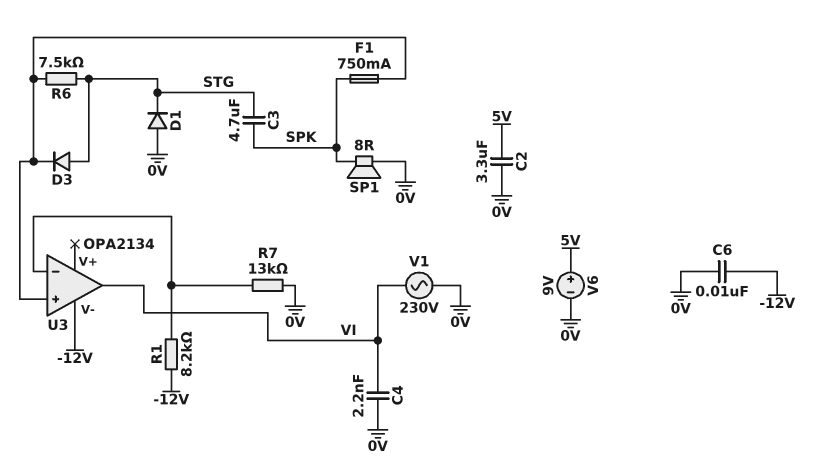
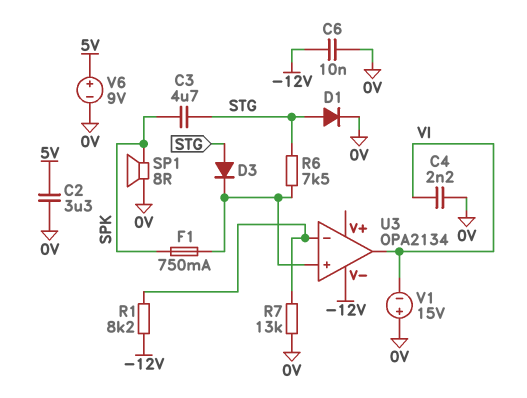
D1: diode (A 0V, K STG) -> diode (A STG, K 0V)
V1: AC 230V (0V, VI) -> 15V (plus 0V, minus VI)

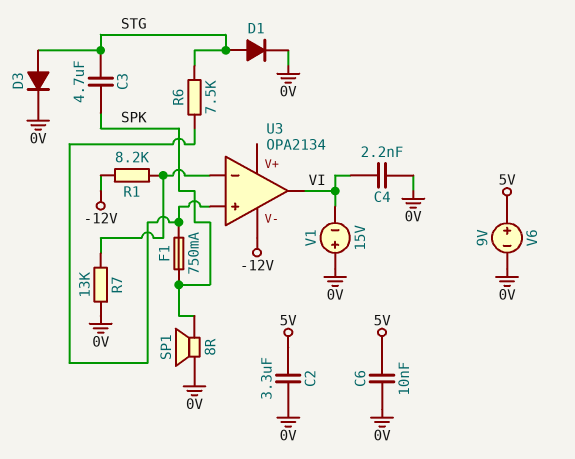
C6: 10nF (-12V, 0V) -> 10nF (0V, 5V)
D3: diode (A STG, K U3/in+) -> diode (A STG, K 0V)

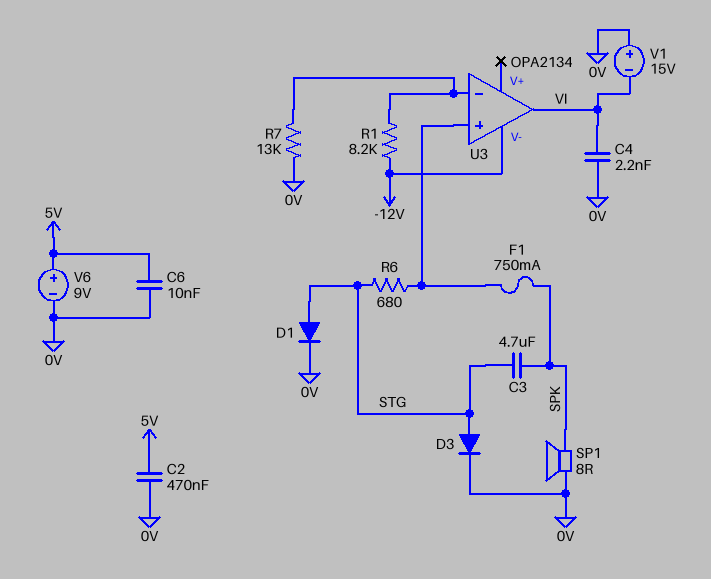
C2: 3.3uF (0V, 5V) -> 470nF (0V, 5V)
R6: 7.5k (STG, U3/in+) -> 680 (STG, U3/in+)

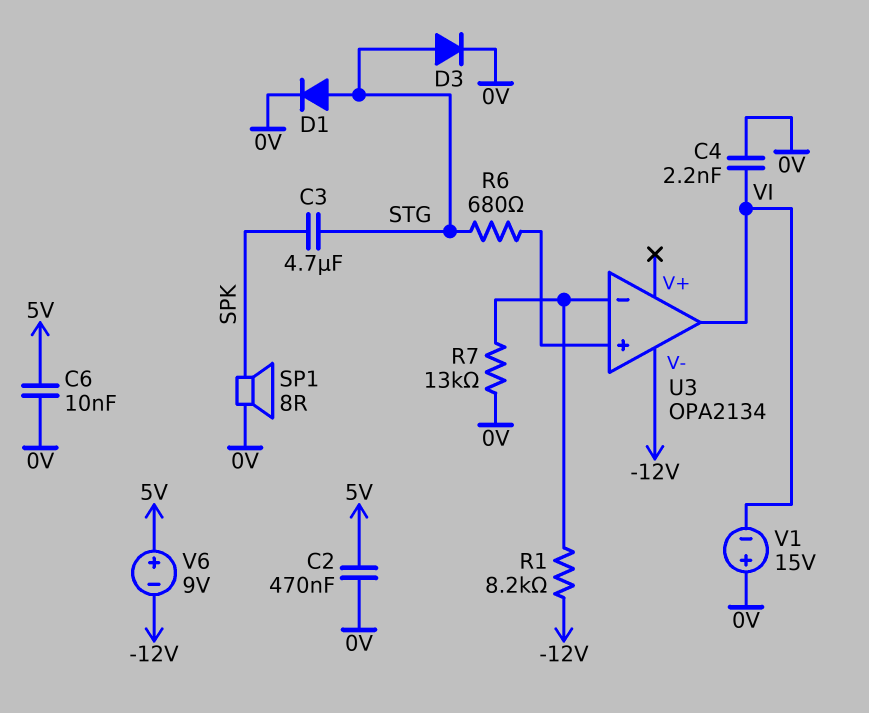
F1: 750mA (SPK, U3/in+) -> none
V6: 9V (plus 5V, minus 0V) -> 9V (plus 5V, minus -12V)

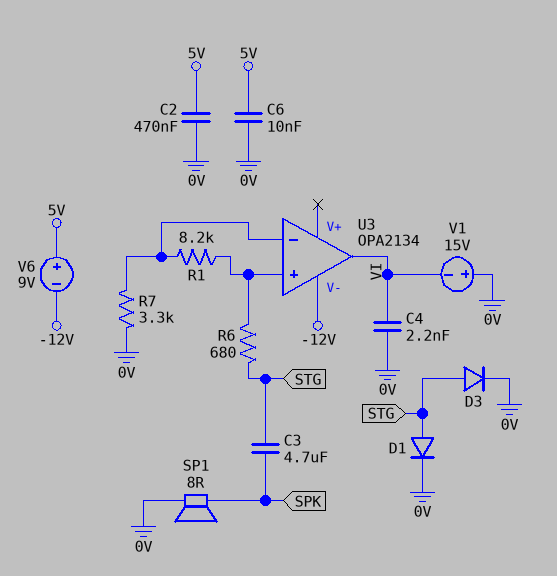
R1: 8.2k (-12V, U3/in-) -> 8.2k (U3/in+, U3/in-)
R7: 13k (0V, U3/in-) -> 3.3k (0V, U3/in-)

